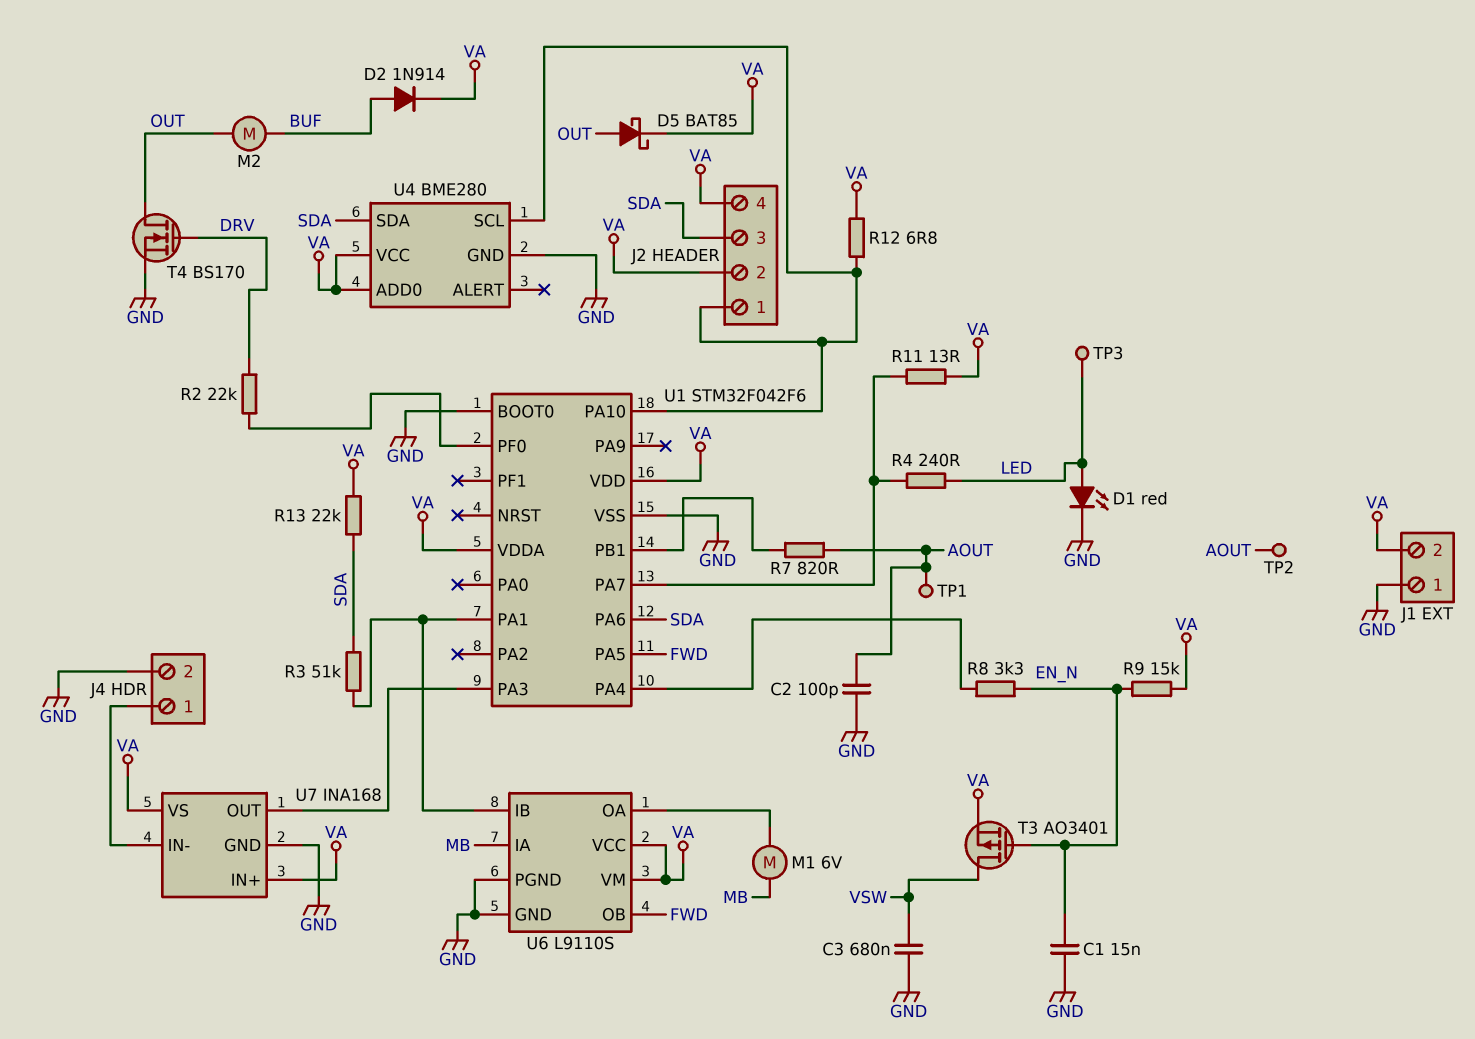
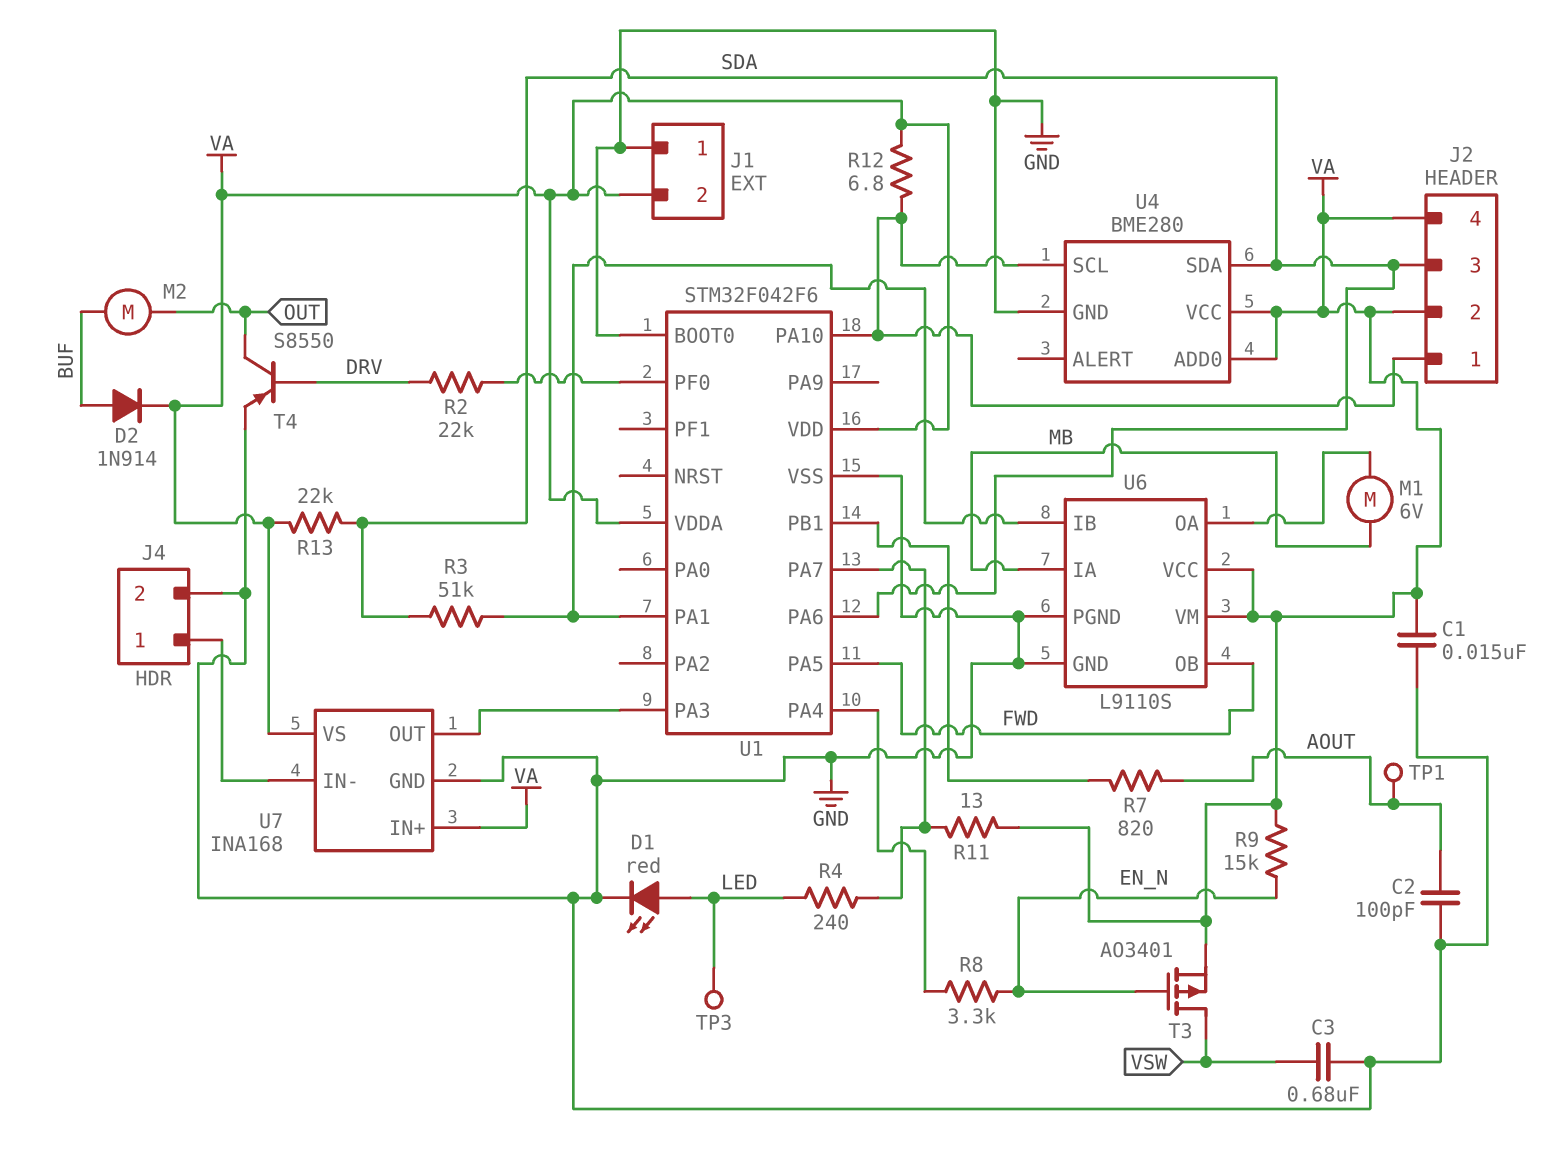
C1: 15nF (EN_N, GND) -> 15nF (GND, VA)
D5: schottky BAT85 (A OUT, K VA) -> none
T4: NMOS BS170 (G DRV, D OUT, S GND) -> PNP S8550 (B DRV, C OUT, E GND)
TP2: test point (AOUT) -> none

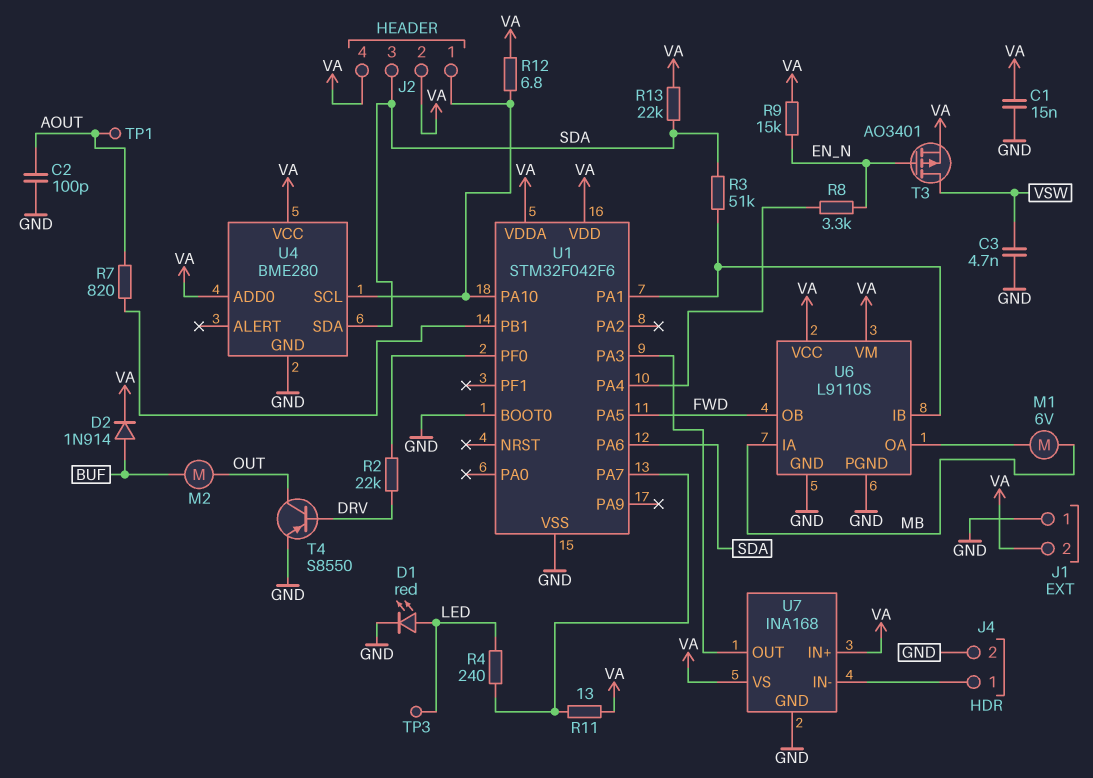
C3: 680nF (GND, VSW) -> 4.7nF (GND, VSW)

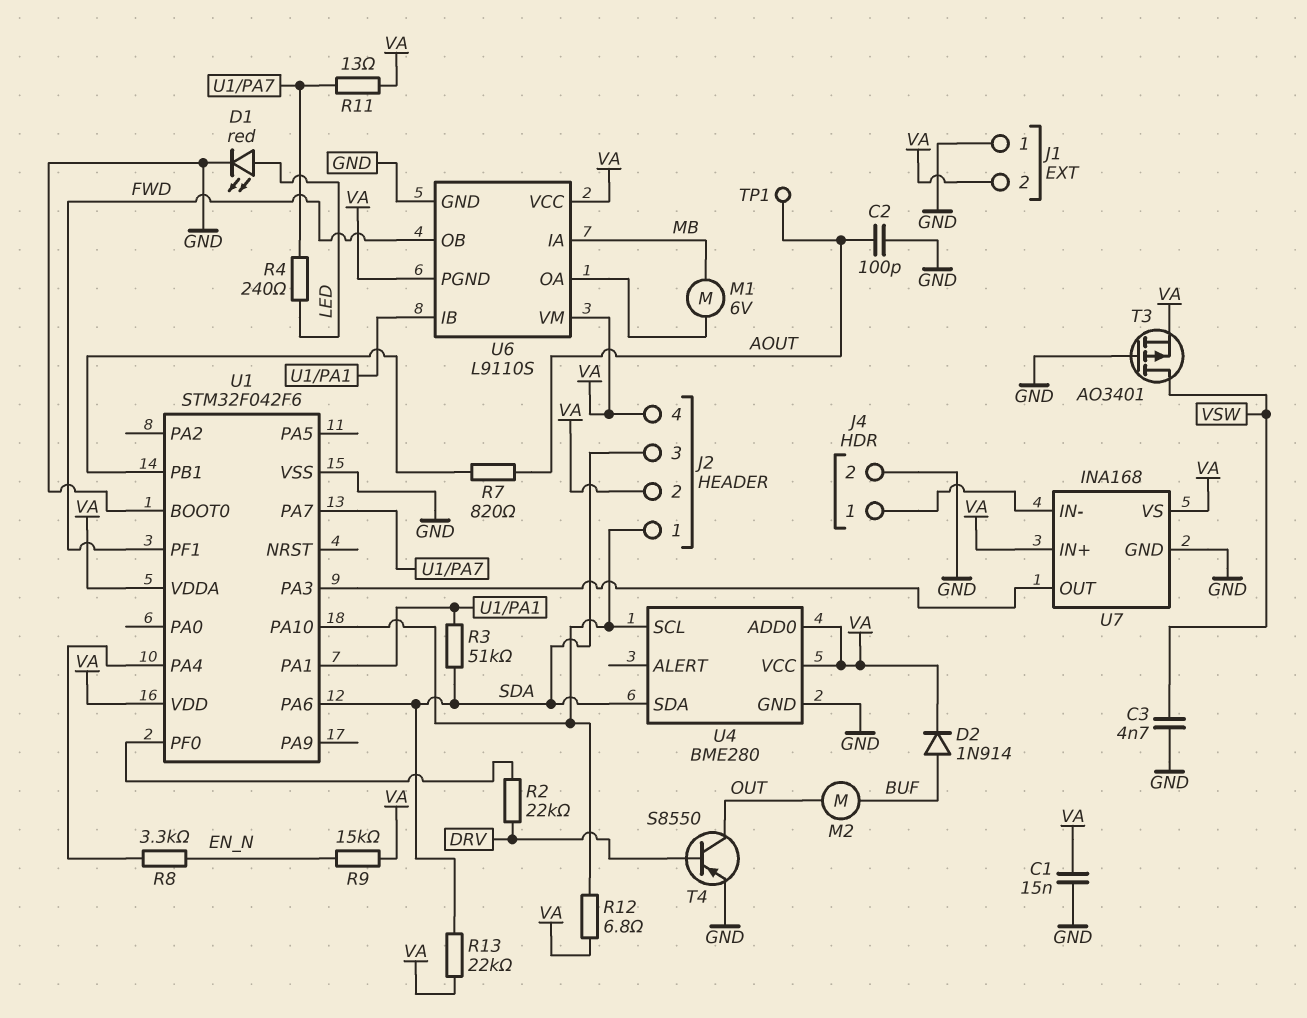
T3: PMOS AO3401 (G EN_N, D VSW, S VA) -> PMOS AO3401 (G GND, D VSW, S VA)
TP3: test point (LED) -> none
U1 pin PA5: FWD -> none
U1 pin PF1: none -> FWD
U6 pin PGND: GND -> VA

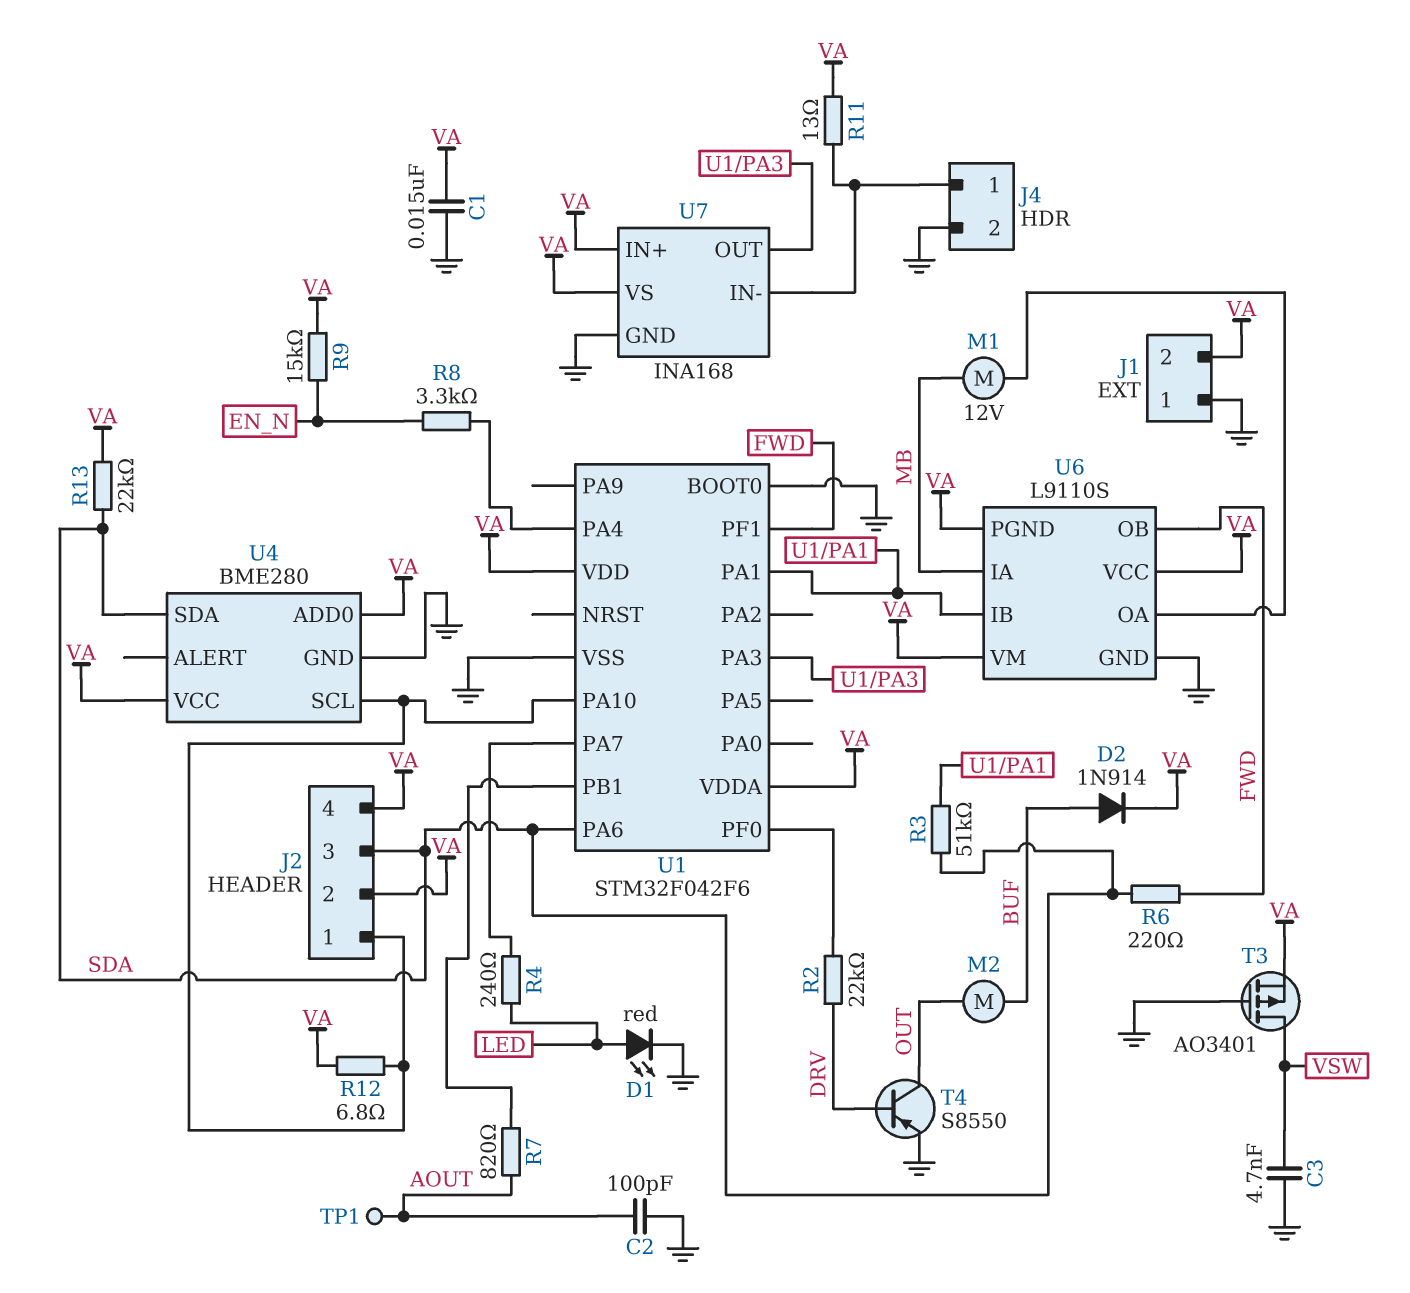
M1: motor 6V (MB, U6/OA) -> motor 12V (MB, U6/OA)
R6: none -> 220 (FWD, SDA)
R11: 13 (U1/PA7, VA) -> 13 (J4/1, VA)

